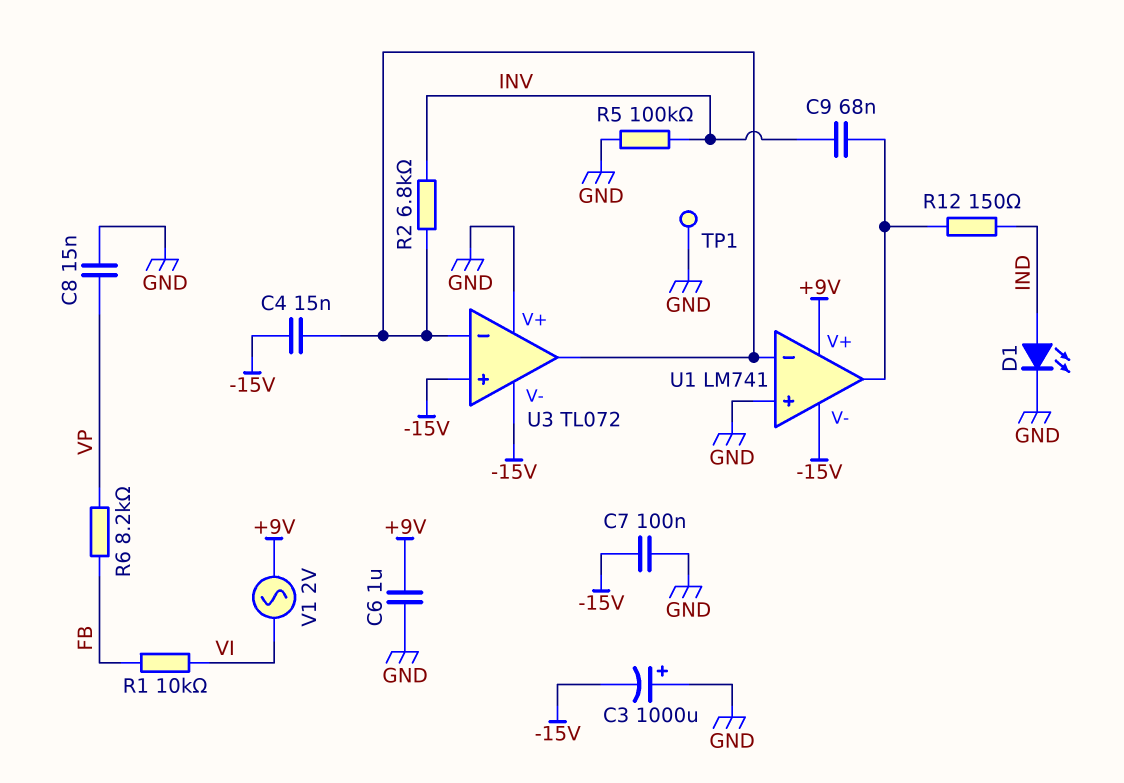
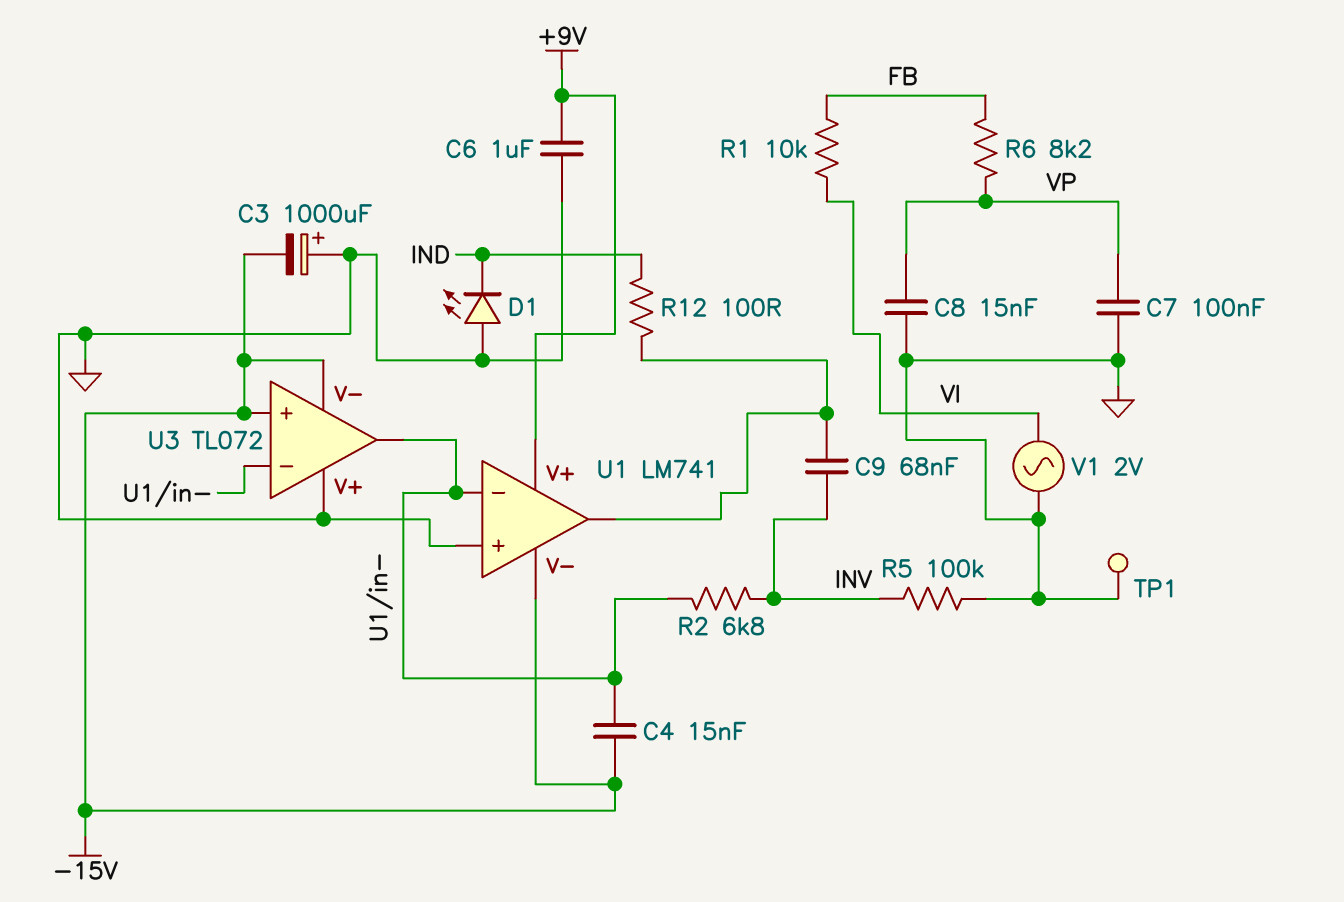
C7: 100nF (-15V, GND) -> 100nF (GND, VP)
D1: LED (A IND, K GND) -> LED (A GND, K IND)
R12: 150 (IND, U1/out) -> 100 (IND, U1/out)
V1: AC 2V (+9V, VI) -> AC 2V (GND, VI)

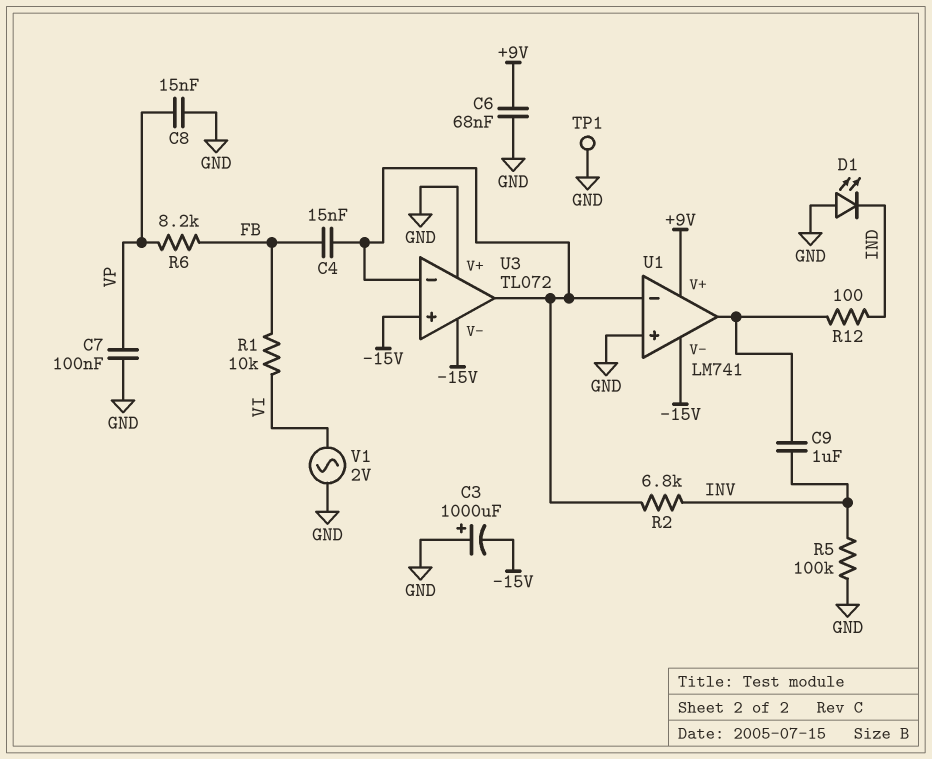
C4: 15nF (-15V, U1/in-) -> 15nF (FB, U1/in-)
C6: 1uF (+9V, GND) -> 68nF (+9V, GND)
C9: 68nF (INV, U1/out) -> 1uF (INV, U1/out)

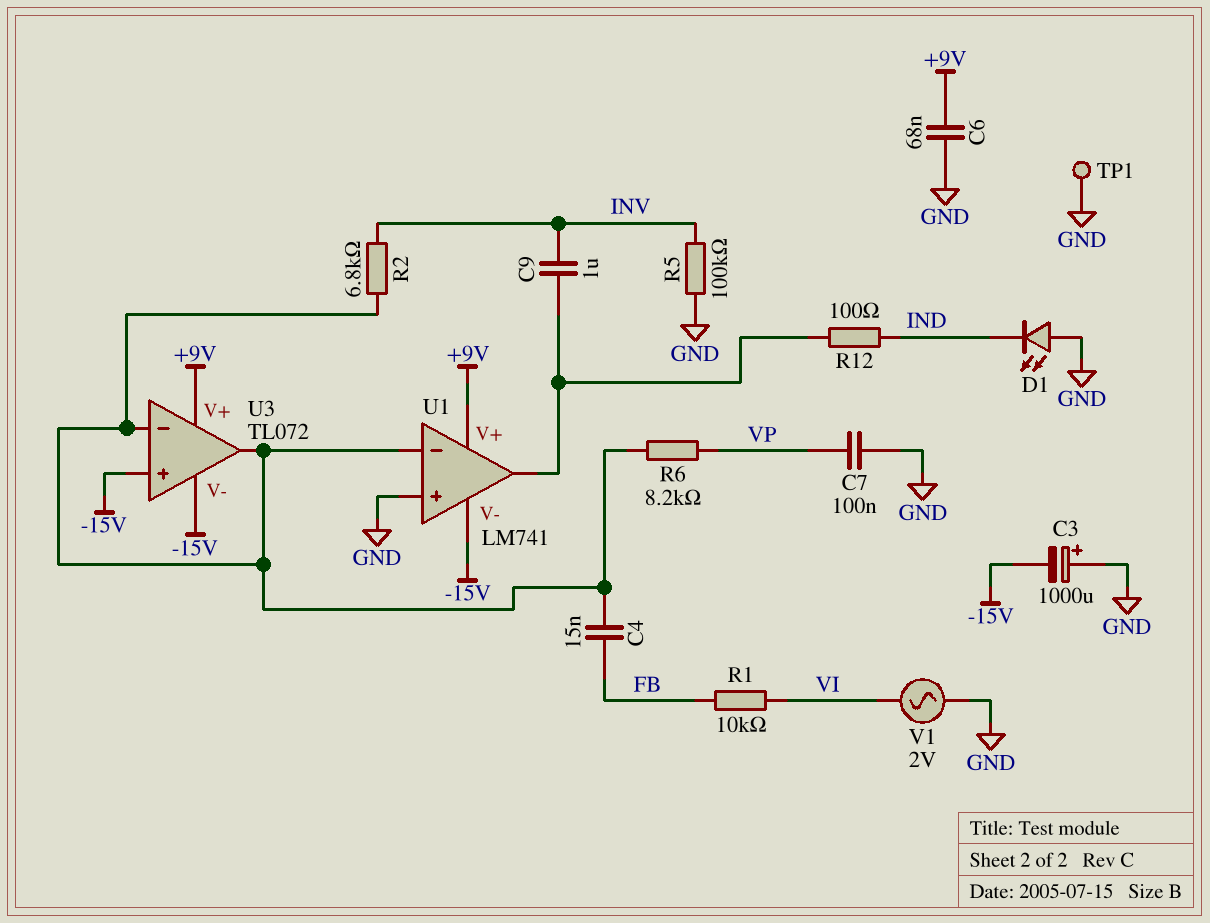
C8: 15nF (GND, VP) -> none
R6: 8.2k (FB, VP) -> 8.2k (U1/in-, VP)
U3 pin V+: GND -> +9V

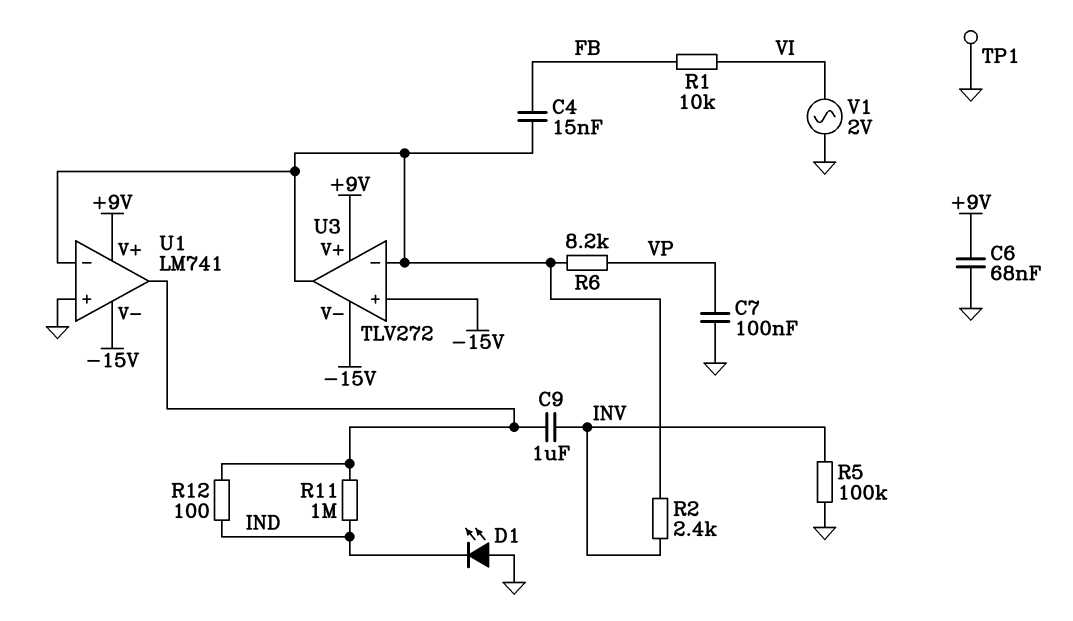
C3: 1000uF (plus GND, minus -15V) -> none
R2: 6.8k (INV, U1/in-) -> 2.4k (INV, U1/in-)
R11: none -> 1M (IND, U1/out)
U3: TL072 -> TLV272

